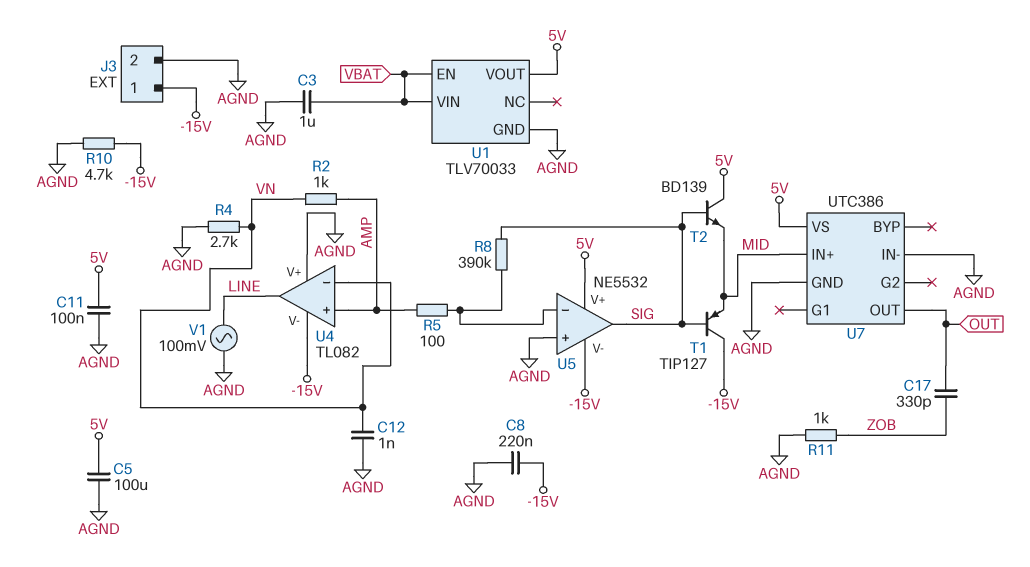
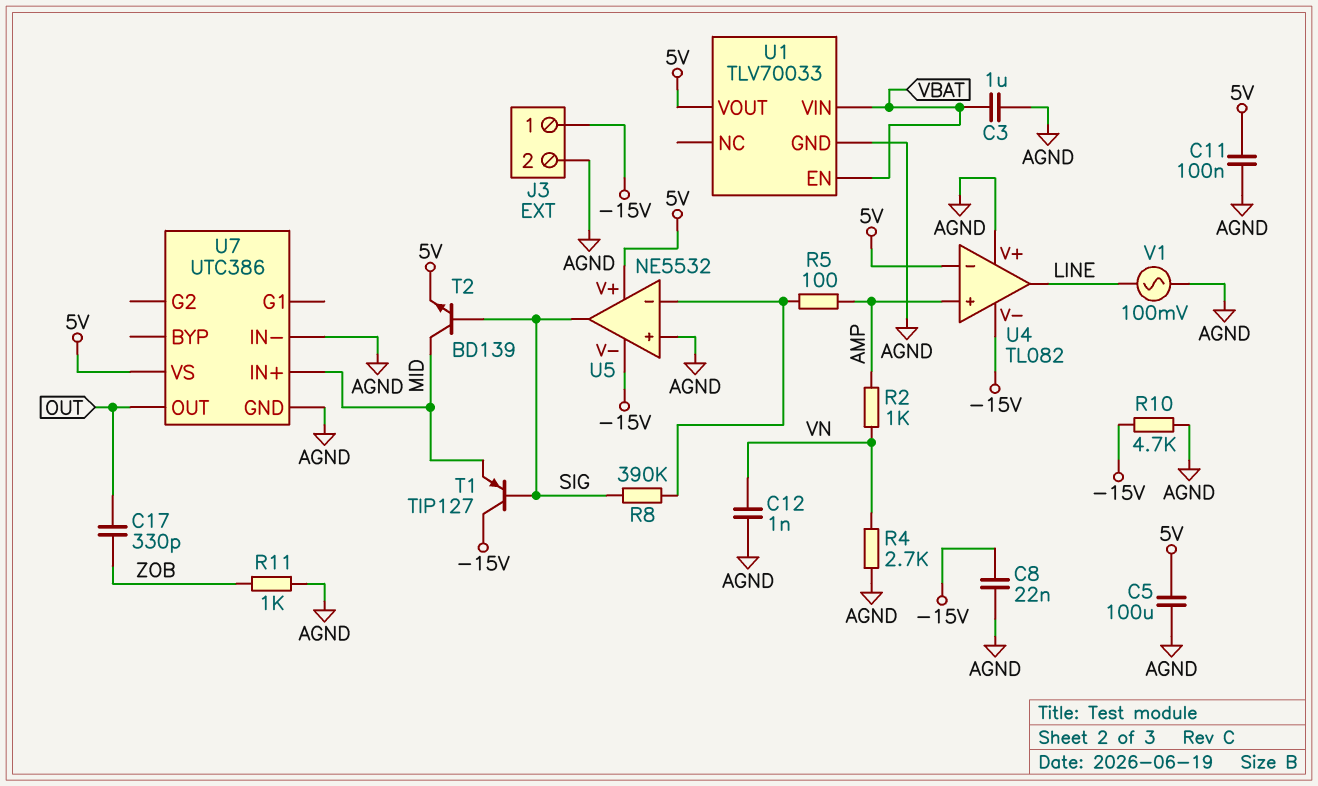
C8: 220nF (-15V, AGND) -> 22nF (-15V, AGND)
T2: NPN BD139 (B SIG, C 5V, E MID) -> NPN BD139 (B SIG, C MID, E 5V)
U4 pin in-: VN -> 5V

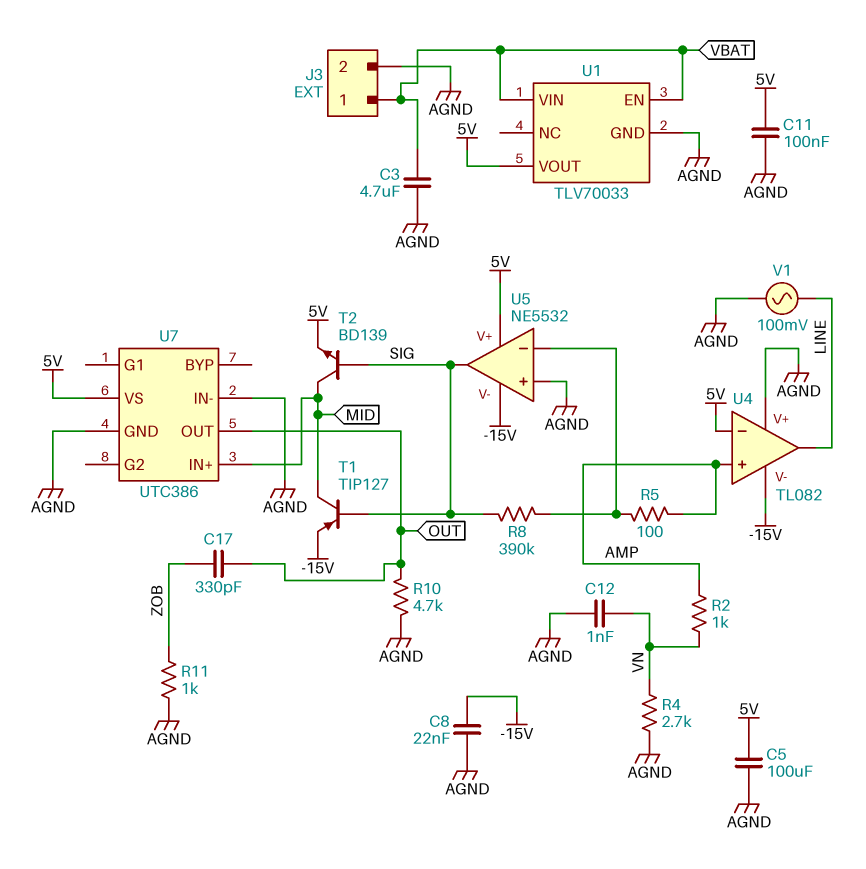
C3: 1uF (AGND, VBAT) -> 4.7uF (AGND, VBAT)
J3 pin 1: -15V -> VBAT
R10: 4.7k (-15V, AGND) -> 4.7k (AGND, OUT)
T1: PNP TIP127 (B SIG, C -15V, E MID) -> PNP TIP127 (B SIG, C MID, E -15V)

